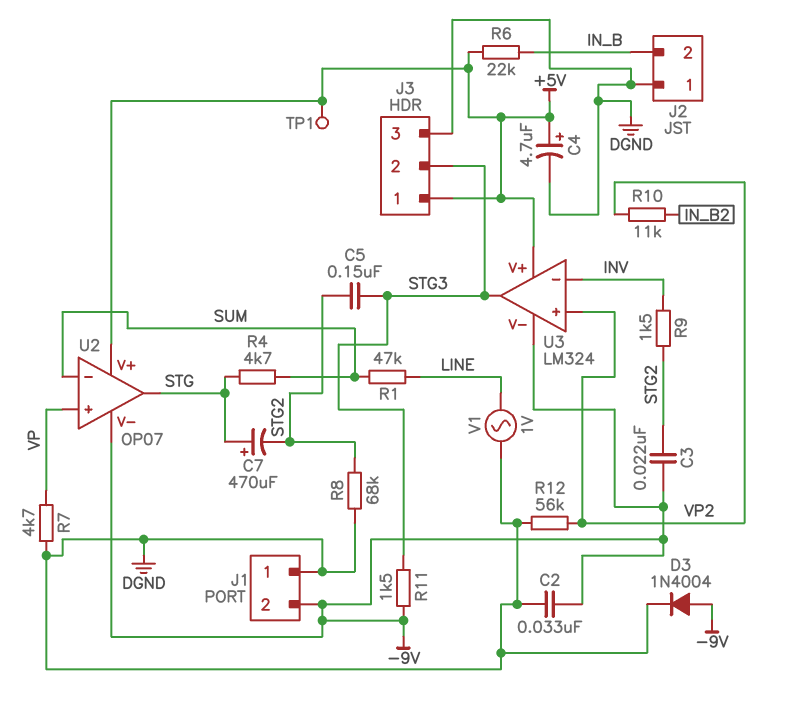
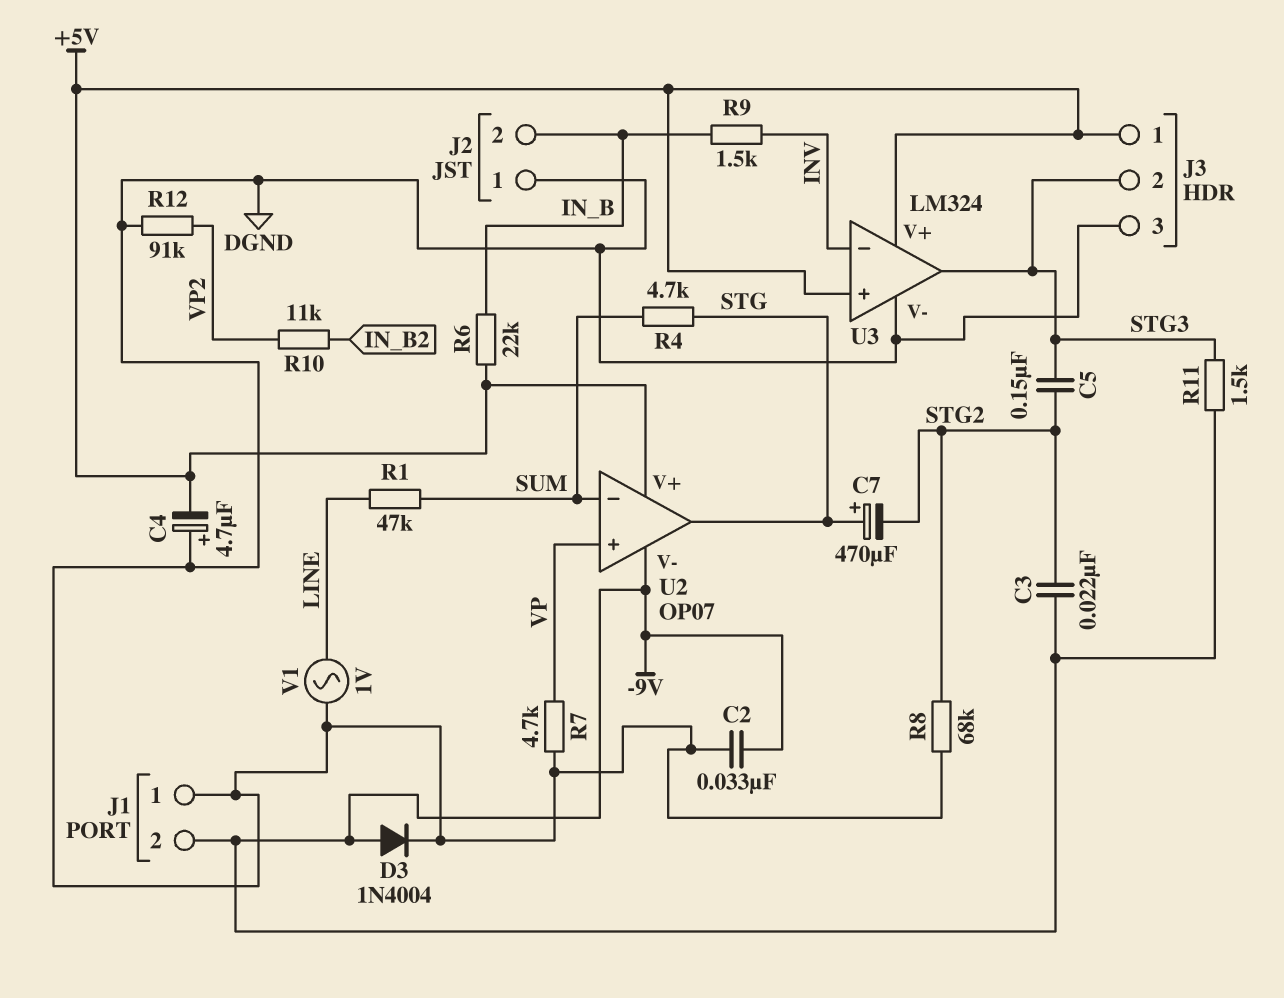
C4: 4.7uF (plus +5V, minus DGND) -> 4.7uF (plus DGND, minus +5V)
R9: 1.5k (INV, STG2) -> 1.5k (INV, IN_B)
R12: 56k (DGND, VP2) -> 91k (DGND, VP2)
TP1: test point (+5V) -> none
U3 pin V-: -9V -> DGND
U3 pin in+: VP2 -> +5V

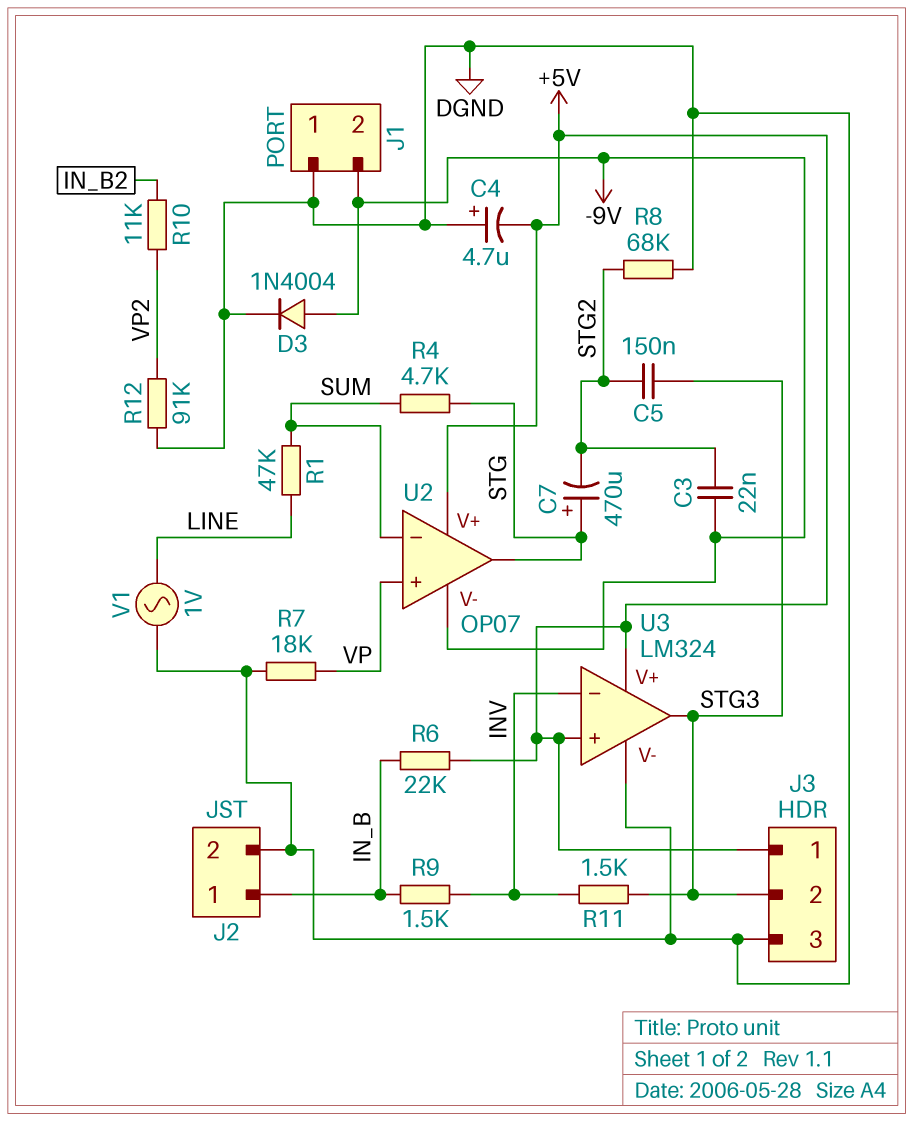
C2: 33nF (-9V, DGND) -> none
J2 pin 1: DGND -> IN_B
J2 pin 2: IN_B -> DGND
R7: 4.7k (DGND, VP) -> 18k (DGND, VP)
R11: 1.5k (-9V, STG3) -> 1.5k (INV, STG3)

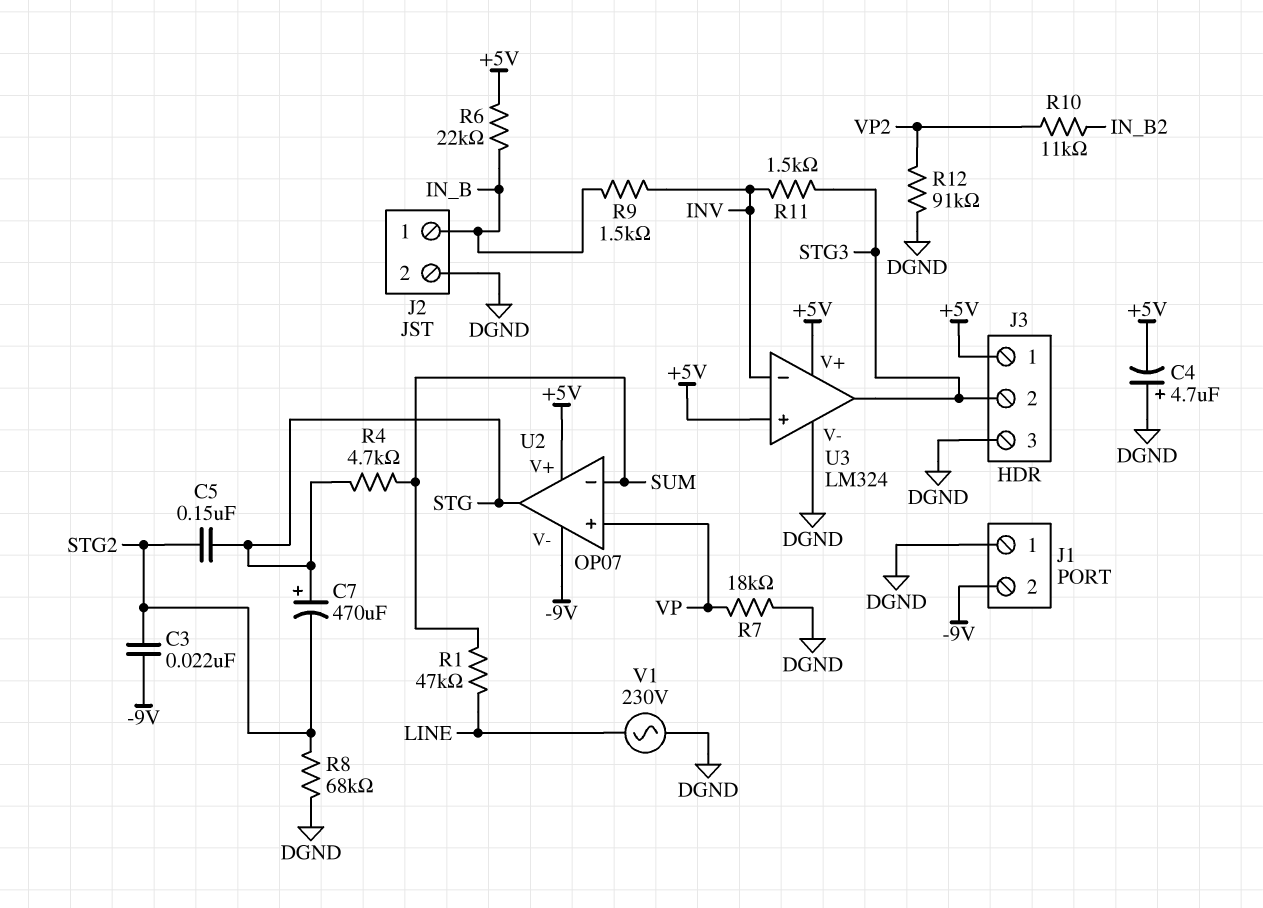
C5: 150nF (STG2, STG3) -> 150nF (STG, STG2)
D3: diode 1N4004 (A -9V, K DGND) -> none
V1: AC 1V (DGND, LINE) -> AC 230V (DGND, LINE)

